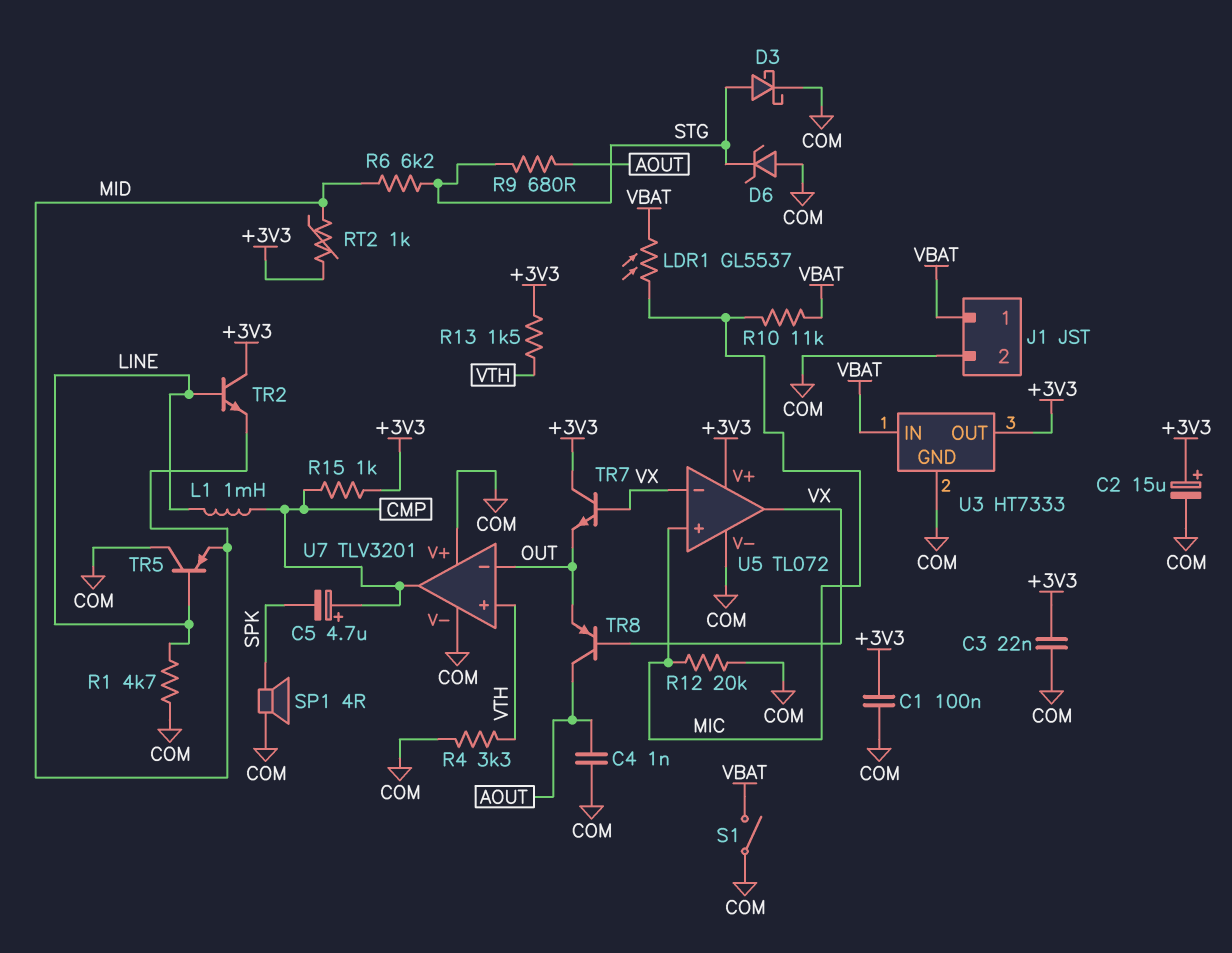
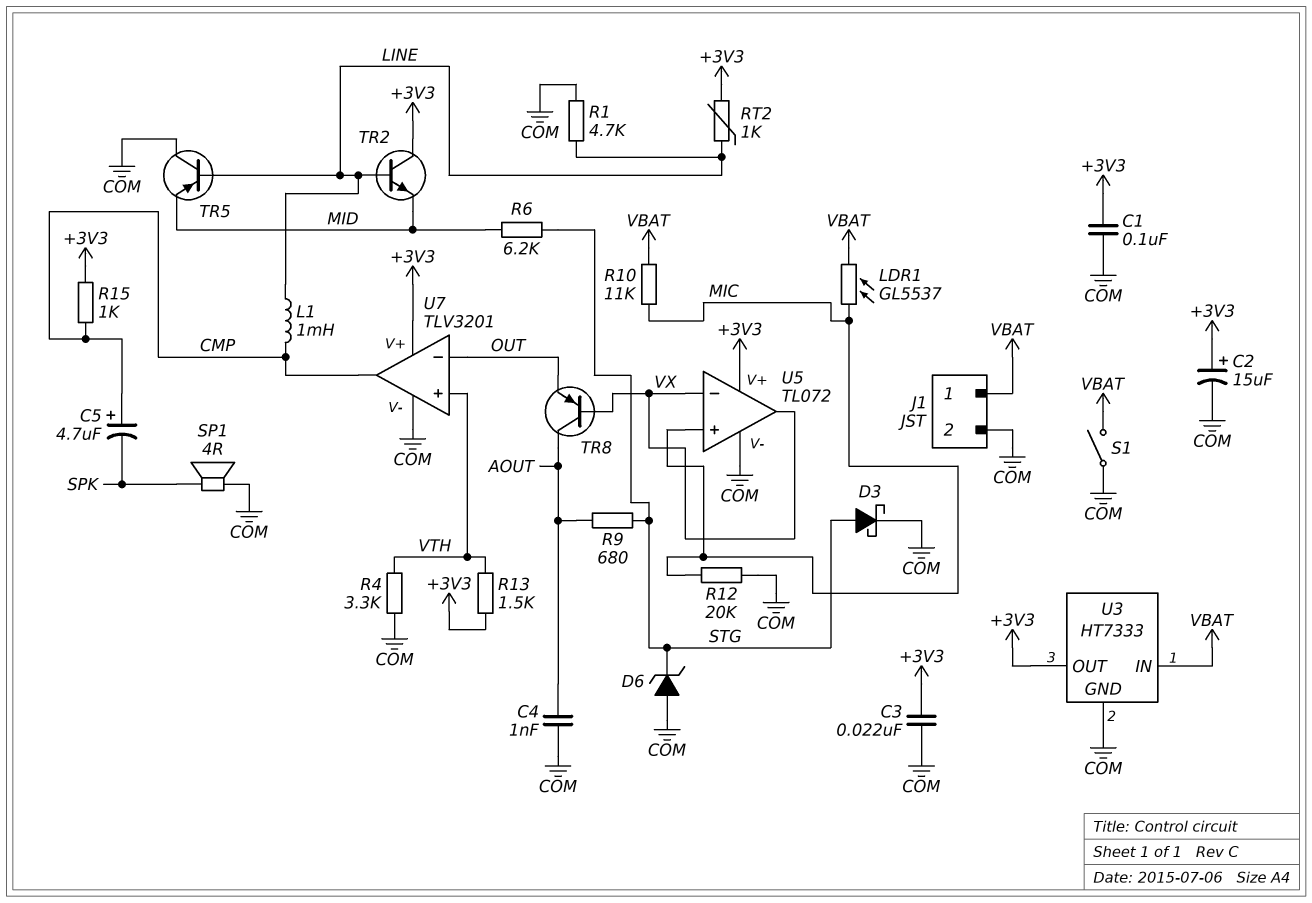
RT2: 1k (+3V3, MID) -> 1k (+3V3, LINE)
TR7: NPN (B VX, C +3V3, E OUT) -> none
U7 pin V+: COM -> +3V3

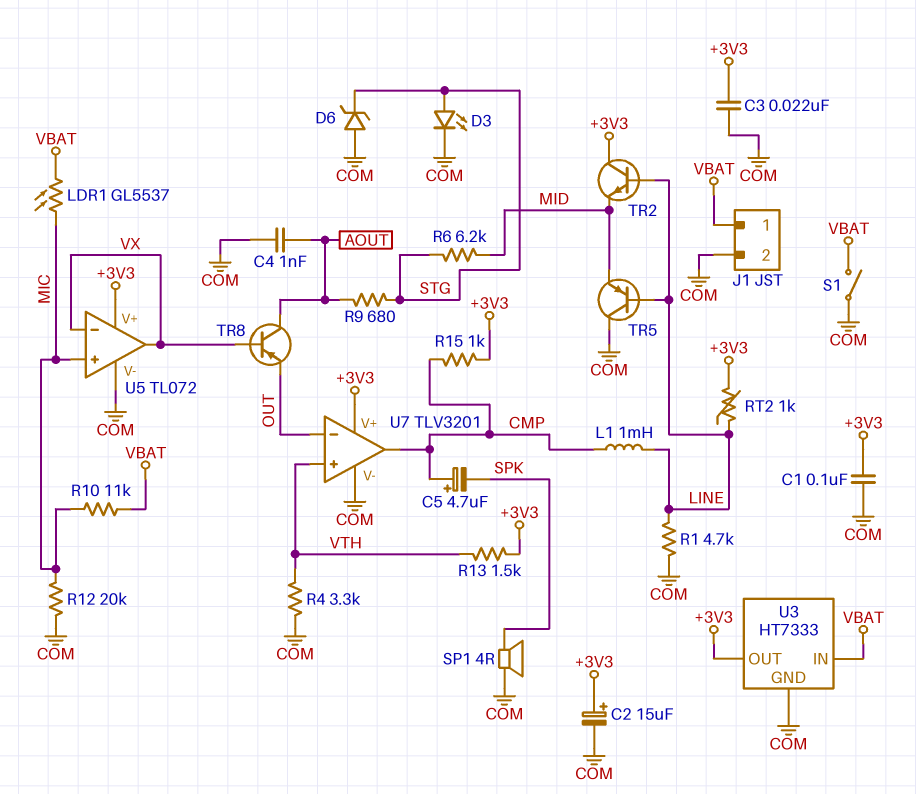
D3: schottky (A STG, K COM) -> LED (A STG, K COM)

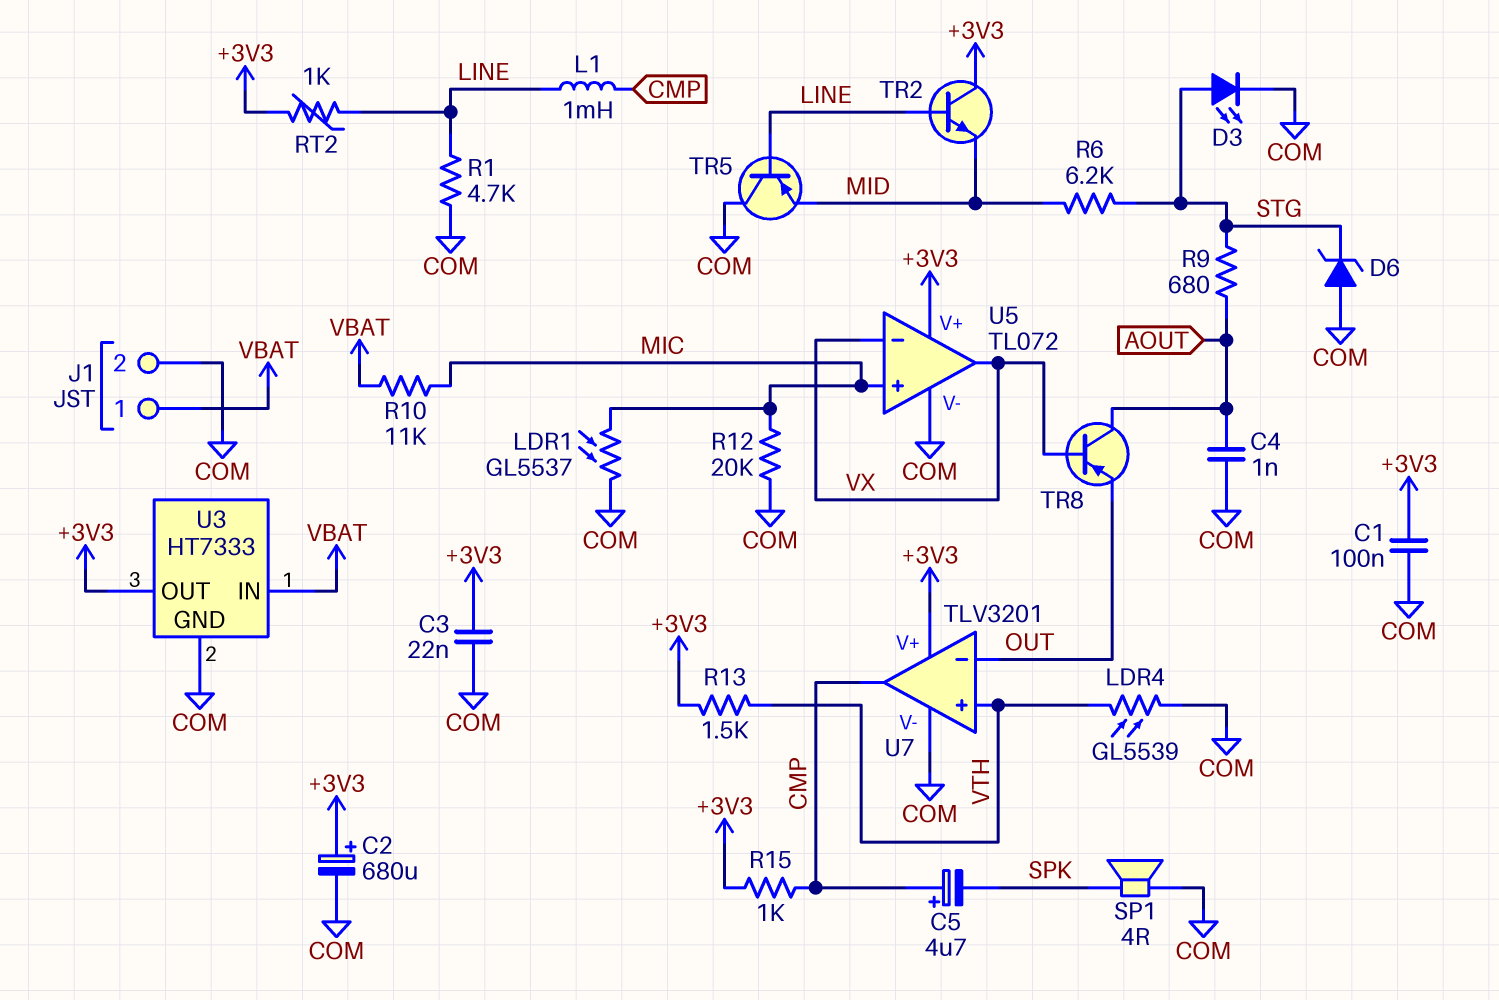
C2: 15uF (plus +3V3, minus COM) -> 680uF (plus +3V3, minus COM)
LDR1: GL5537 (MIC, VBAT) -> GL5537 (COM, MIC)
LDR4: none -> GL5539 (COM, VTH)
R4: 3.3k (COM, VTH) -> none
S1: switch (COM, VBAT) -> none

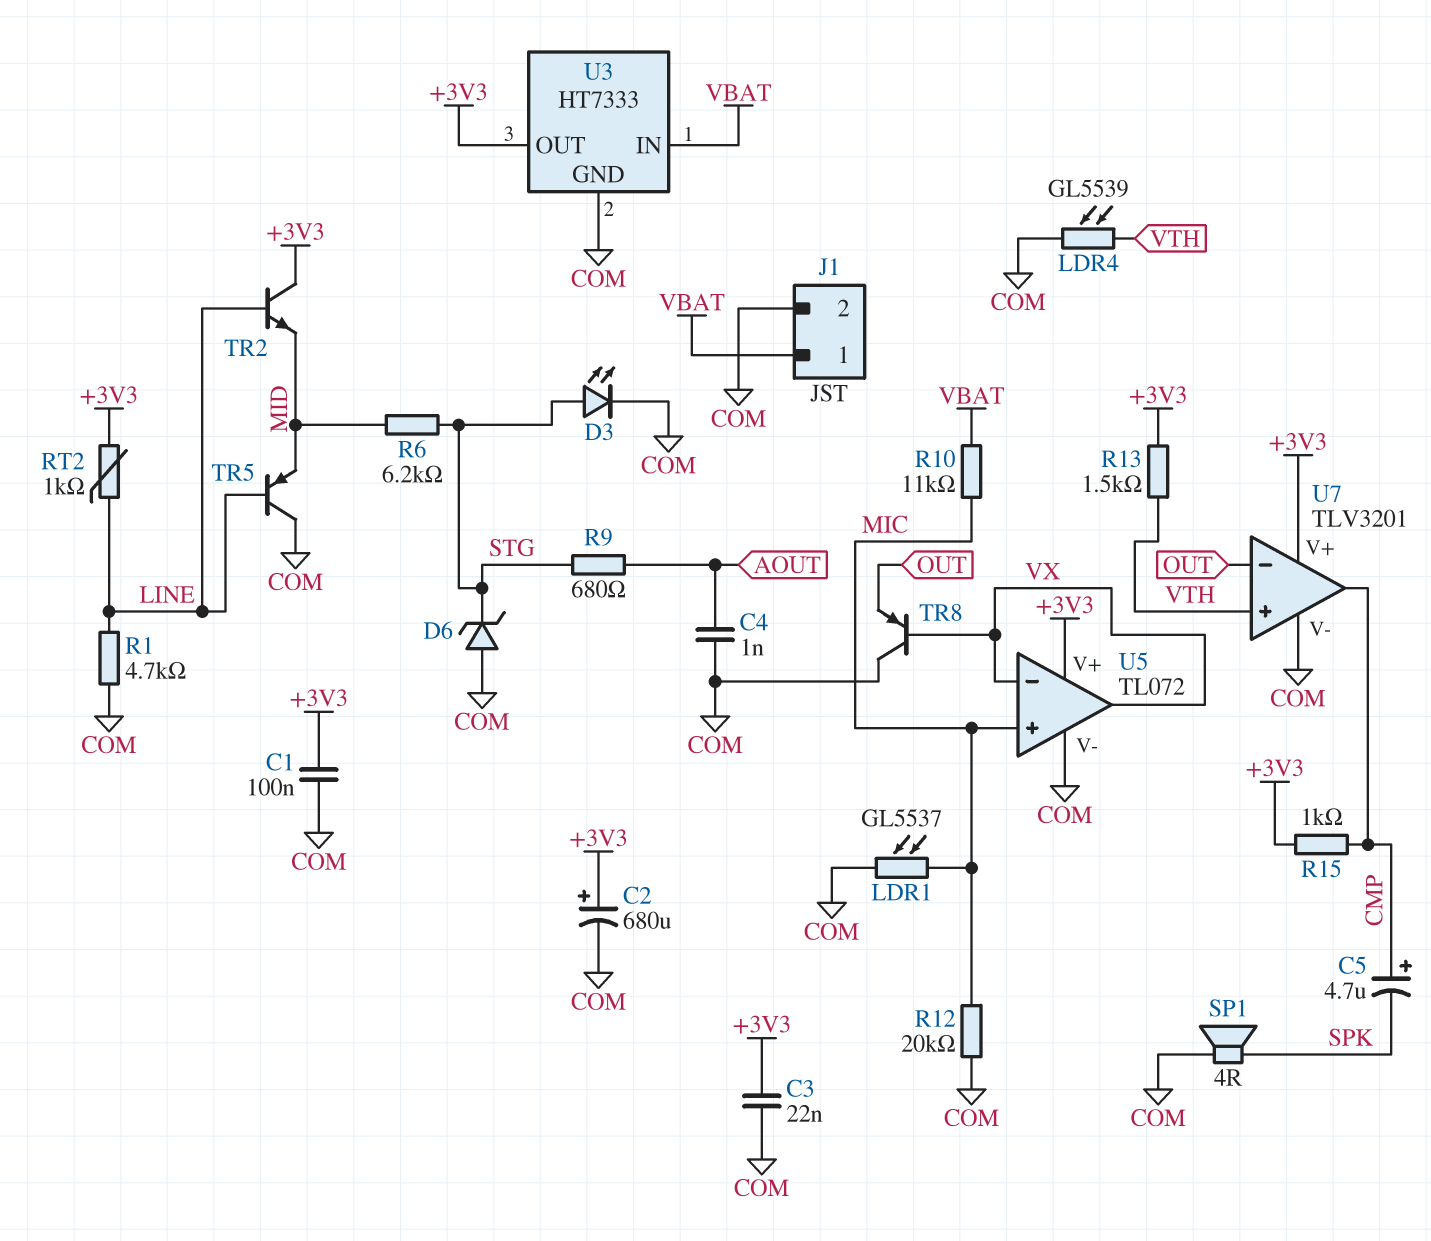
L1: 1mH (CMP, LINE) -> none
TR8: PNP (B VX, C AOUT, E OUT) -> PNP (B VX, C COM, E OUT)

